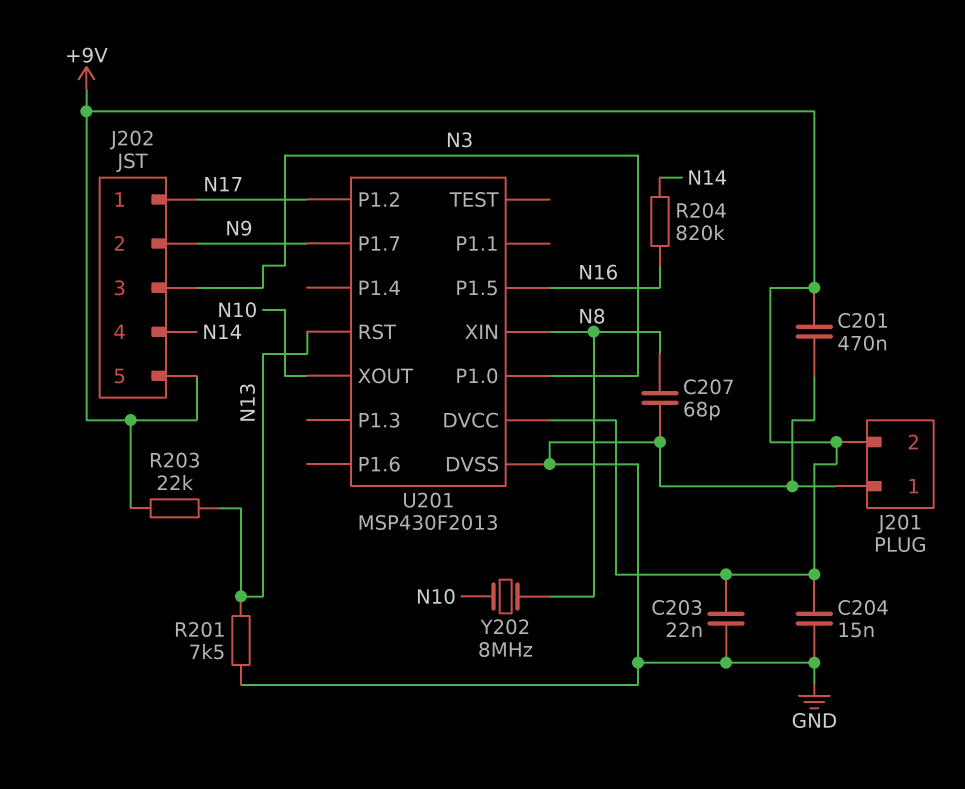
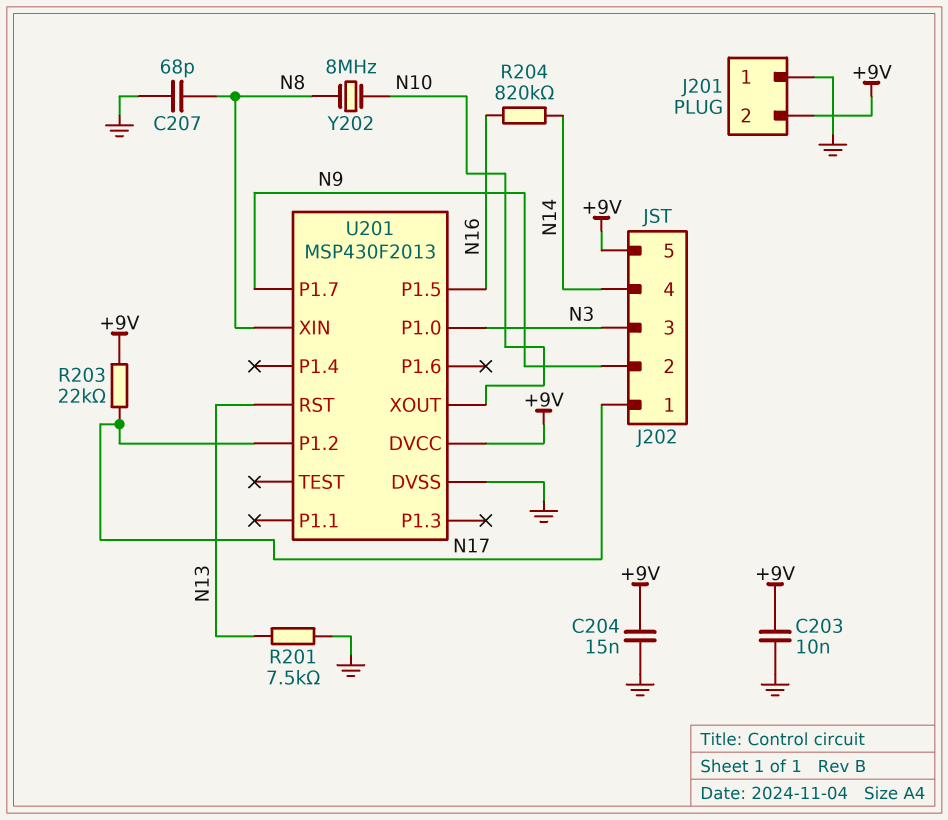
C201: 470nF (+9V, GND) -> none
C203: 22nF (+9V, GND) -> 10nF (+9V, GND)
R203: 22k (+9V, N13) -> 22k (+9V, N17)

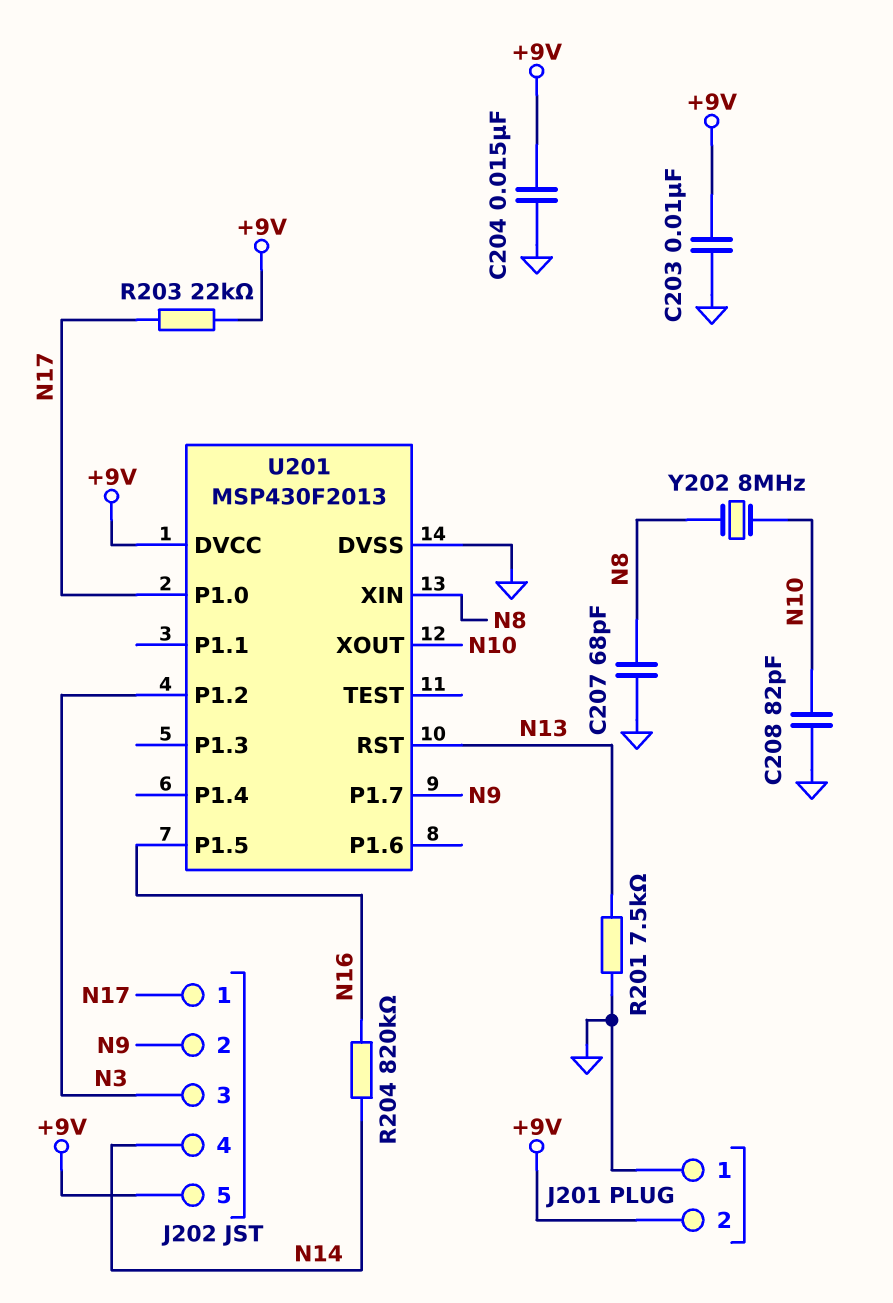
C208: none -> 82pF (GND, N10)
U201 pin P1.0: N3 -> N17
U201 pin P1.2: N17 -> N3

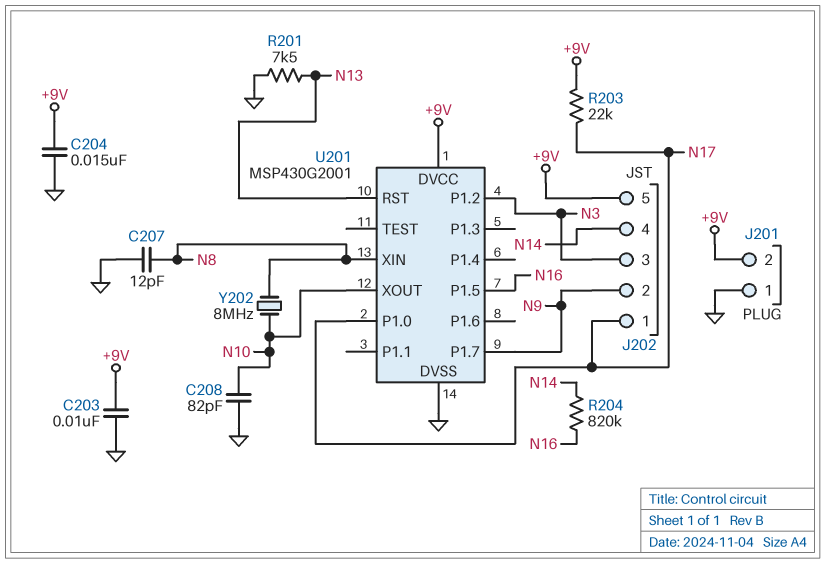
C207: 68pF (GND, N8) -> 12pF (GND, N8)
U201: MSP430F2013 -> MSP430G2001

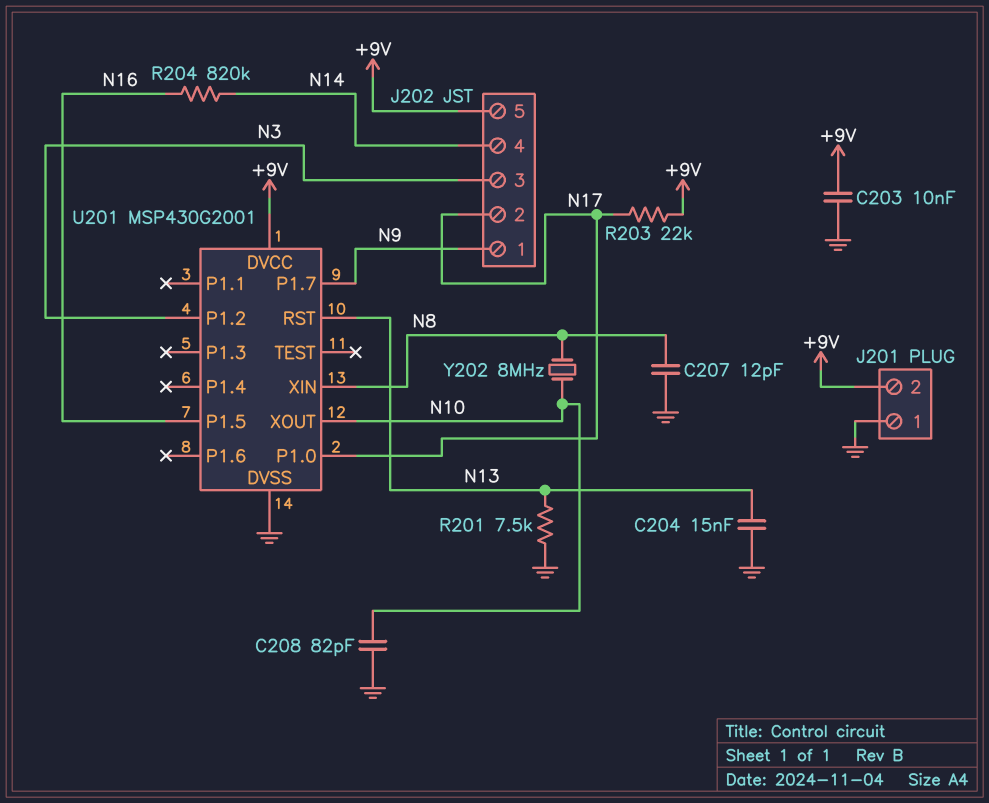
C204: 15nF (+9V, GND) -> 15nF (GND, N13)
J202 pin 1: N17 -> N9
J202 pin 2: N9 -> N17

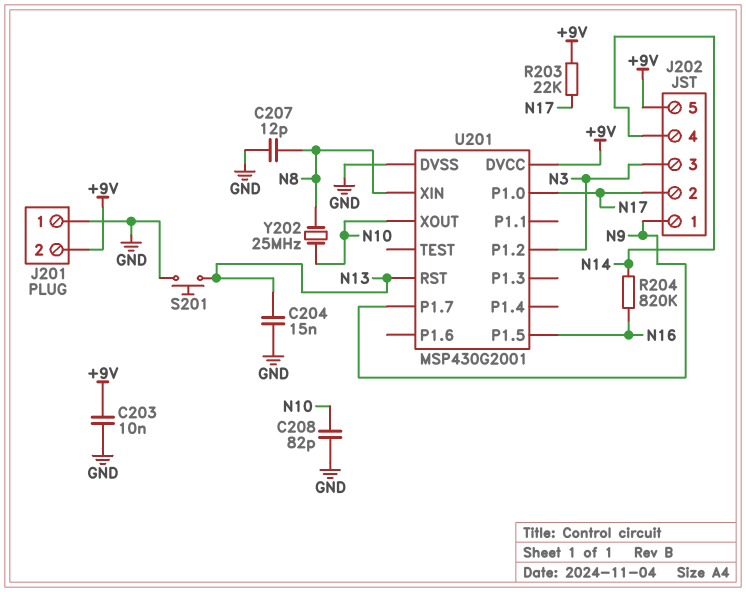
R201: 7.5k (GND, N13) -> none
S201: none -> button (GND, N13)
Y202: 8MHz (N8, N10) -> 25MHz (N8, N10)

